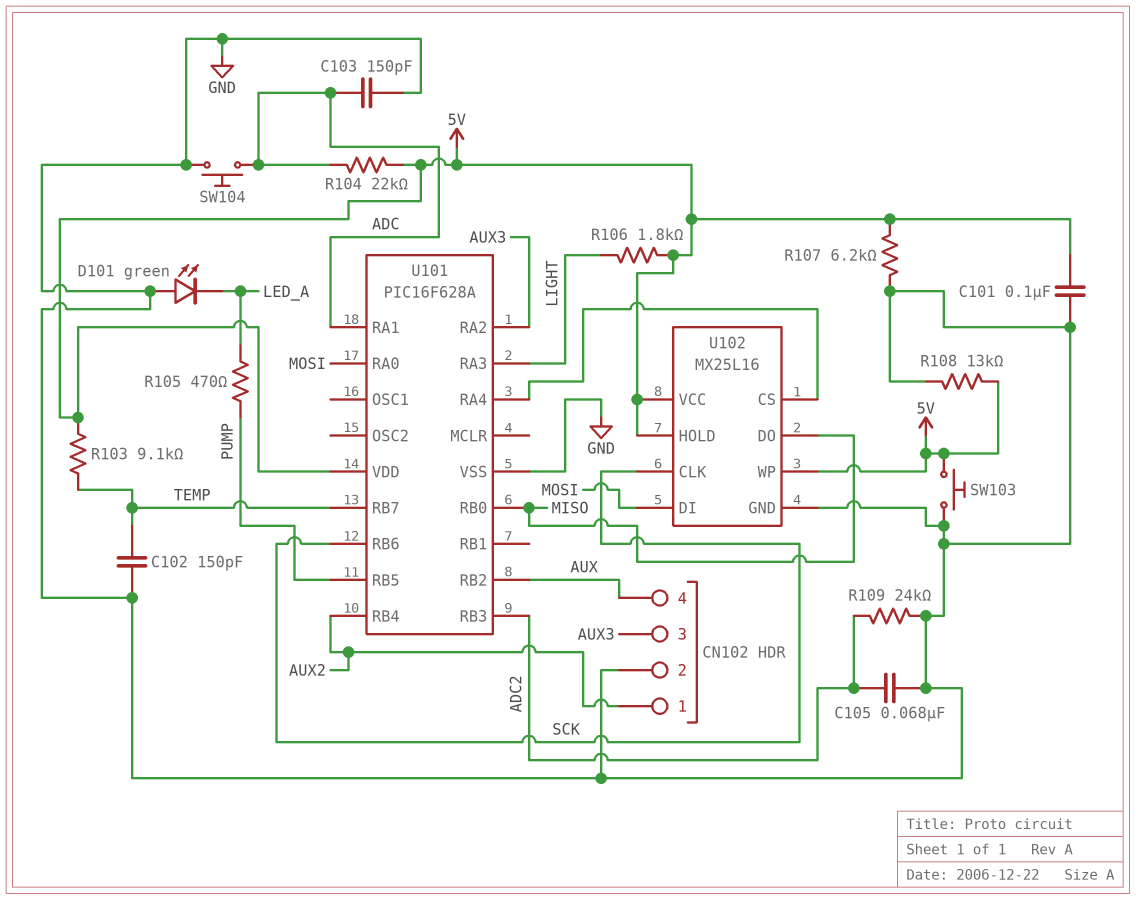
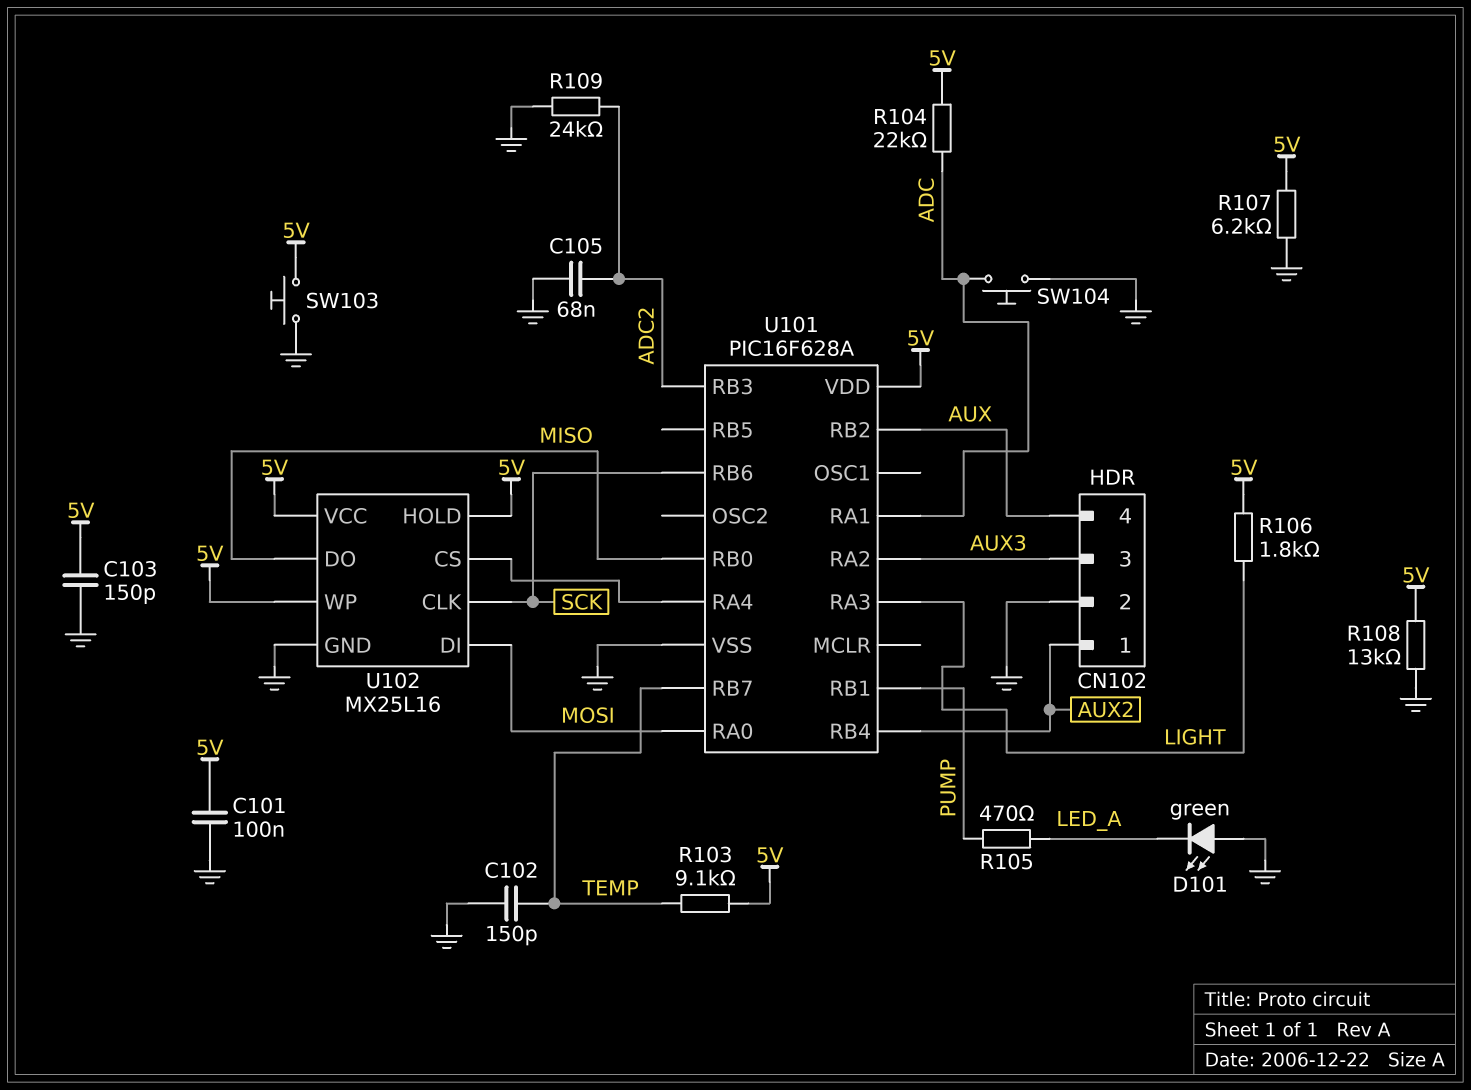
C103: 150pF (ADC, GND) -> 150pF (5V, GND)
U101 pin RB1: none -> PUMP
U101 pin RB5: PUMP -> none

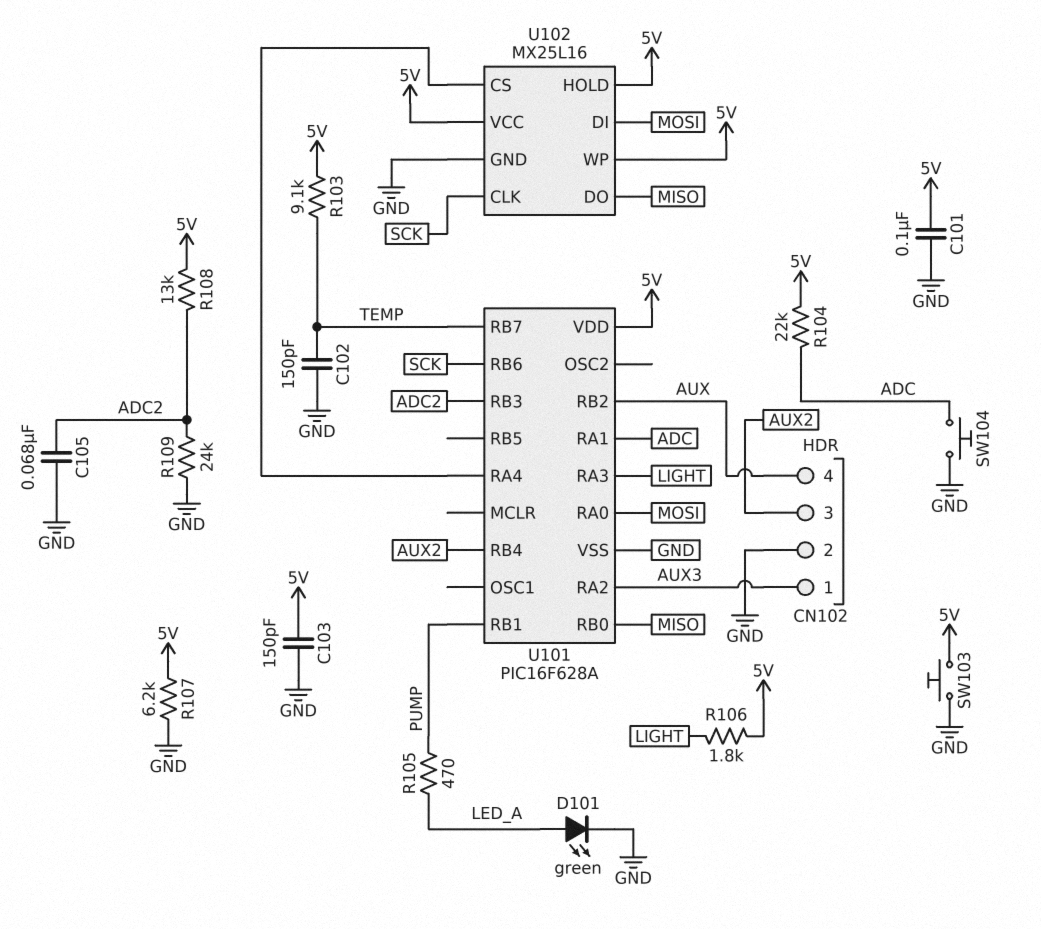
CN102 pin 1: AUX2 -> AUX3
CN102 pin 3: AUX3 -> AUX2
D101: LED green (A GND, K LED_A) -> LED green (A LED_A, K GND)
R108: 13k (5V, GND) -> 13k (5V, ADC2)

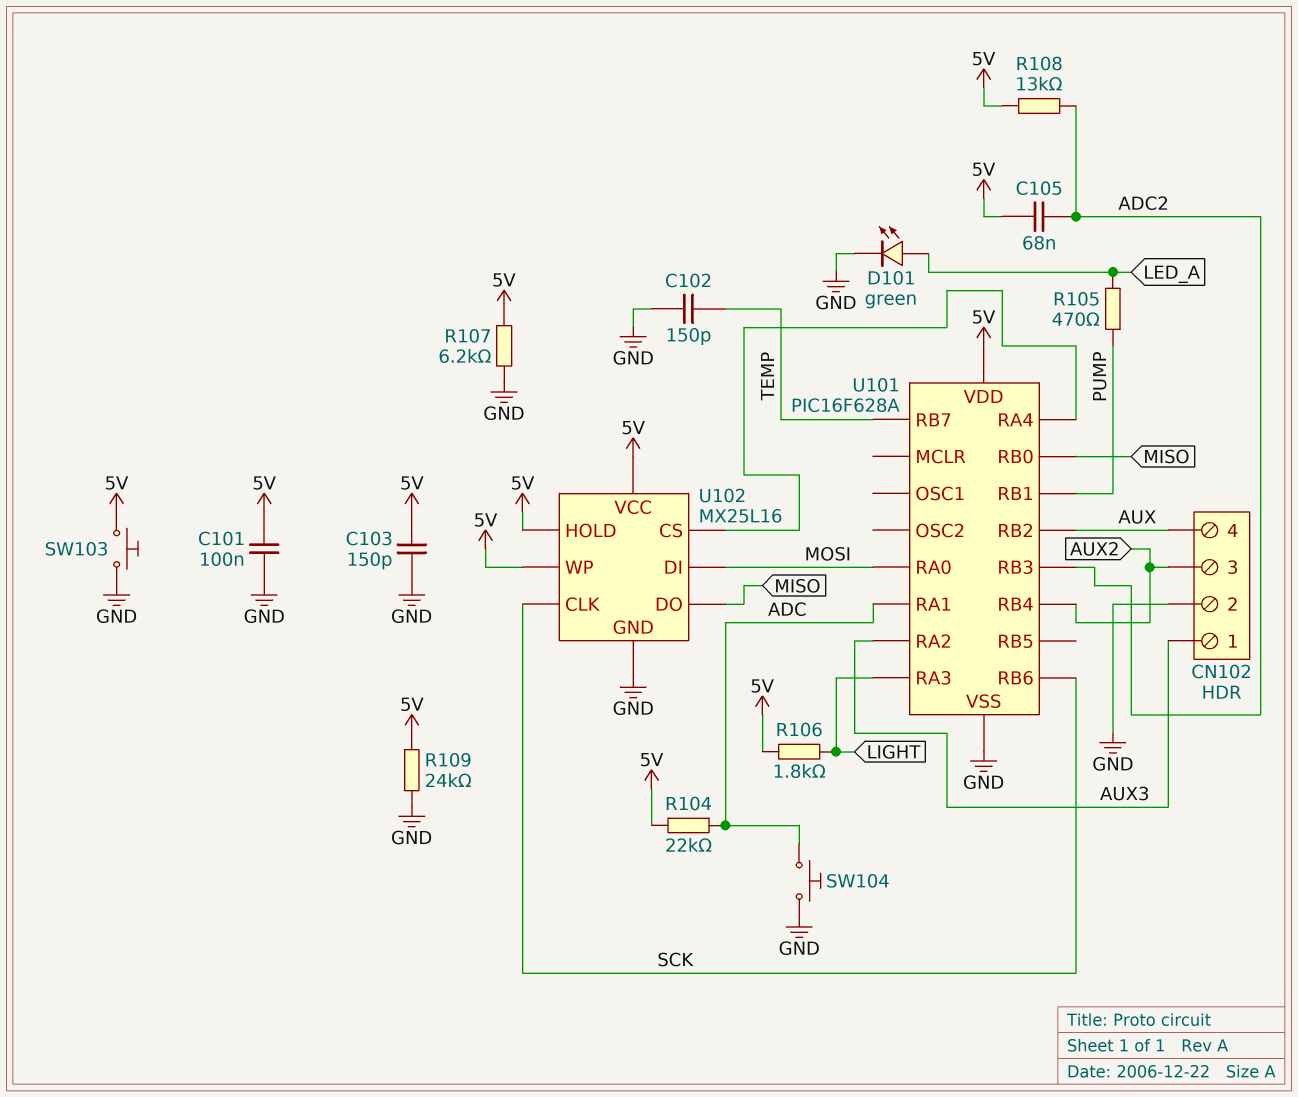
C105: 68nF (ADC2, GND) -> 68nF (5V, ADC2)
R103: 9.1k (5V, TEMP) -> none
R109: 24k (ADC2, GND) -> 24k (5V, GND)

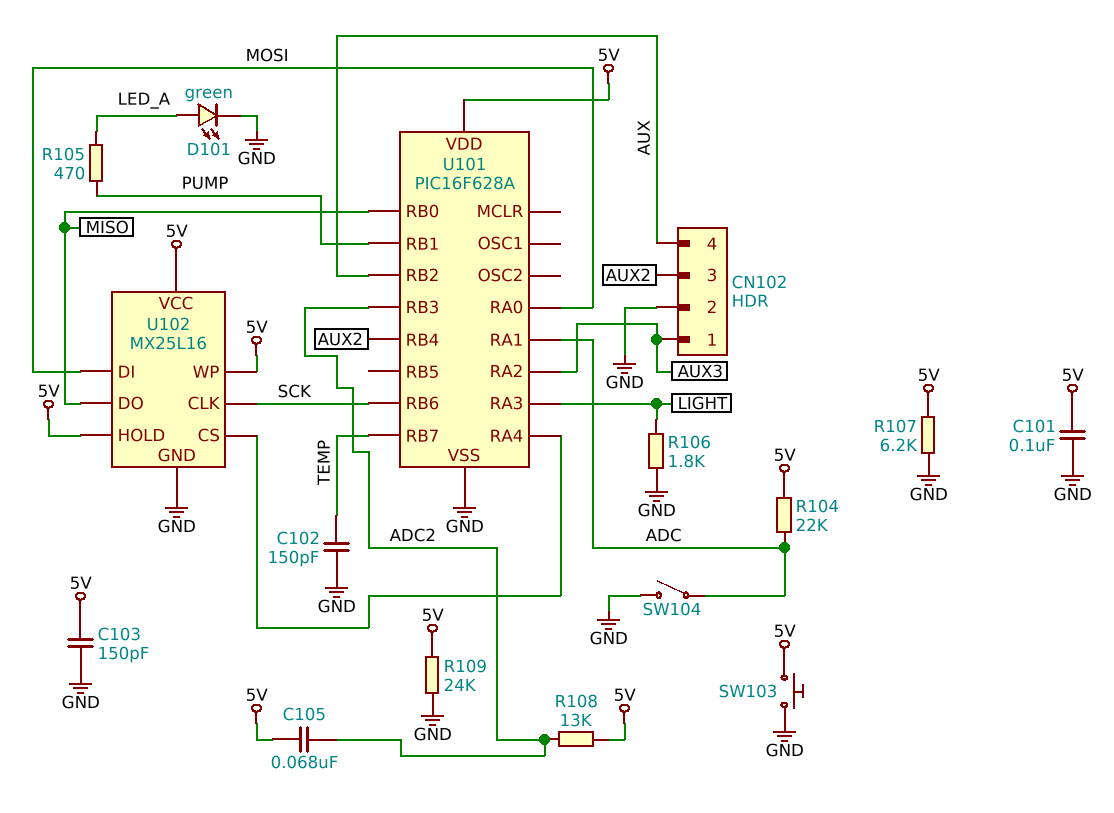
R106: 1.8k (5V, LIGHT) -> 1.8k (GND, LIGHT)
SW104: button (ADC, GND) -> switch (ADC, GND)

